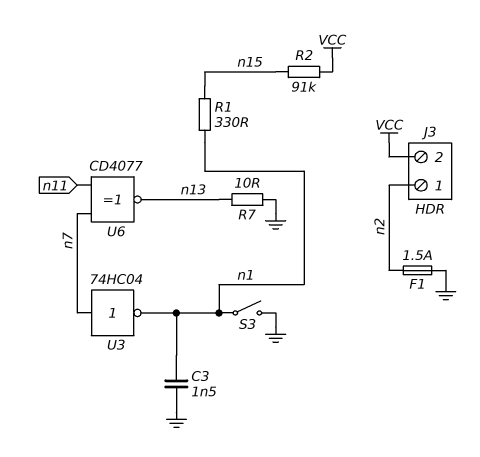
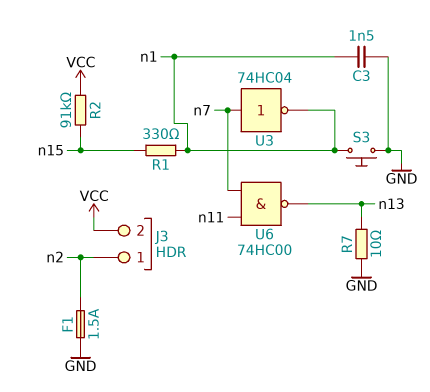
S3: switch (GND, n1) -> button (GND, n1)
U6: XNOR CD4077 (in n7, in n11, out n13) -> NAND 74HC00 (in n7, in n11, out n13)

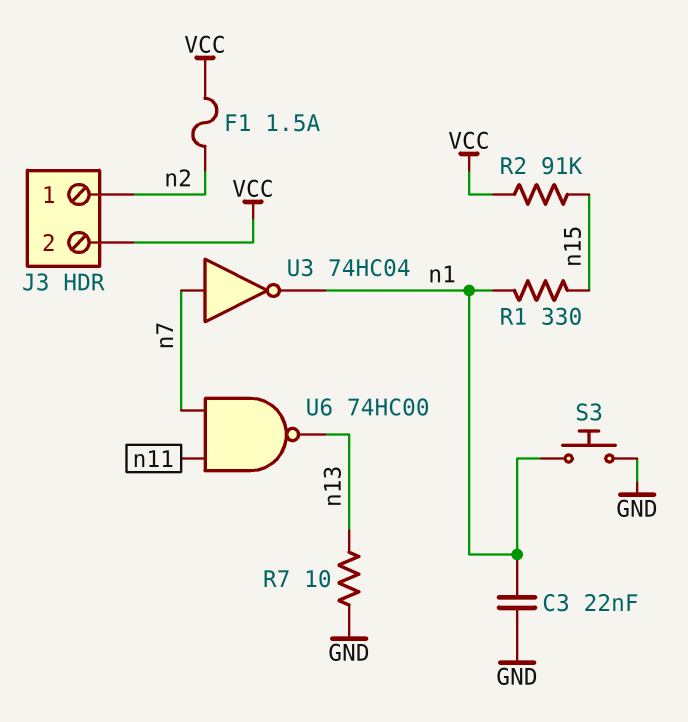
C3: 1.5nF (GND, n1) -> 22nF (GND, n1)
F1: 1.5A (GND, n2) -> 1.5A (VCC, n2)

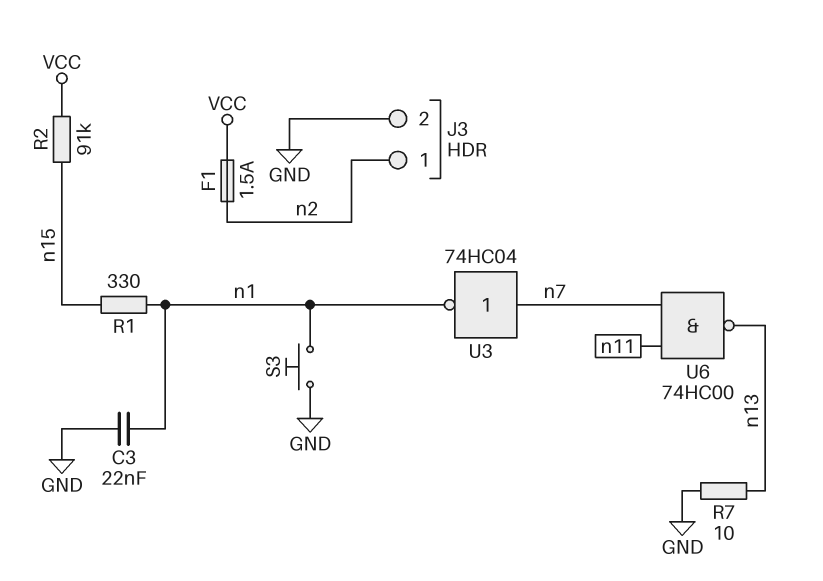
J3 pin 2: VCC -> GND

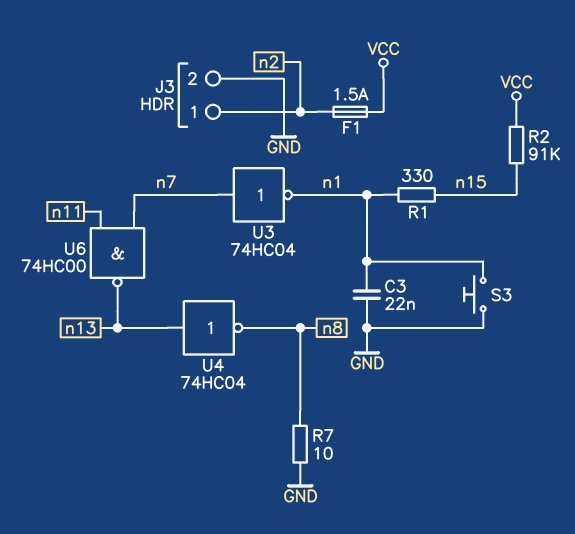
R7: 10 (GND, n13) -> 10 (GND, n8)
U4: none -> NOT 74HC04 (in n13, out n8)

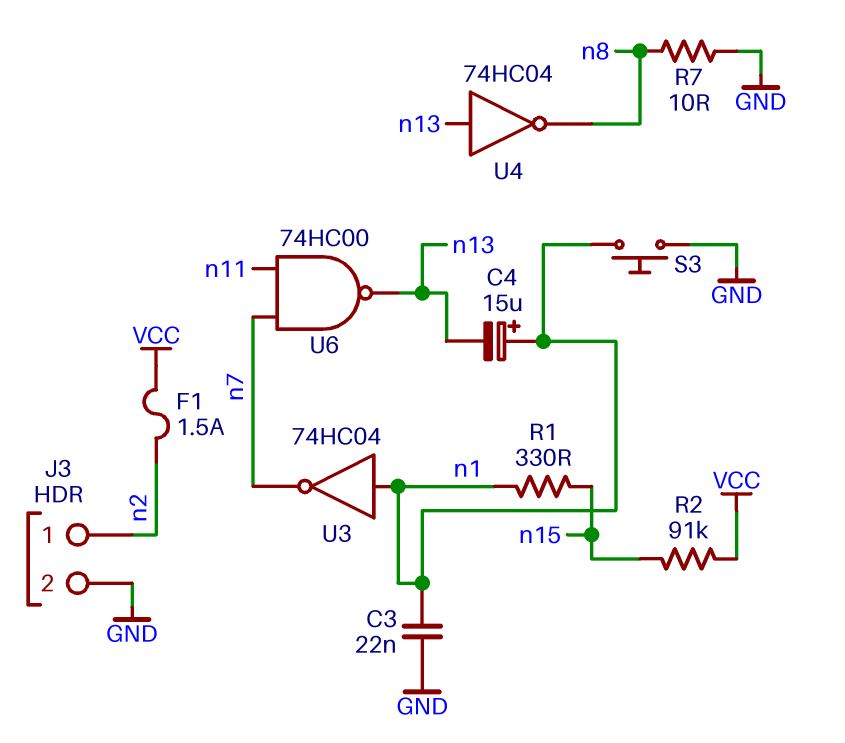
C4: none -> 15uF (plus n1, minus n13)
U3: NOT 74HC04 (in n7, out n1) -> NOT 74HC04 (in n1, out n7)

